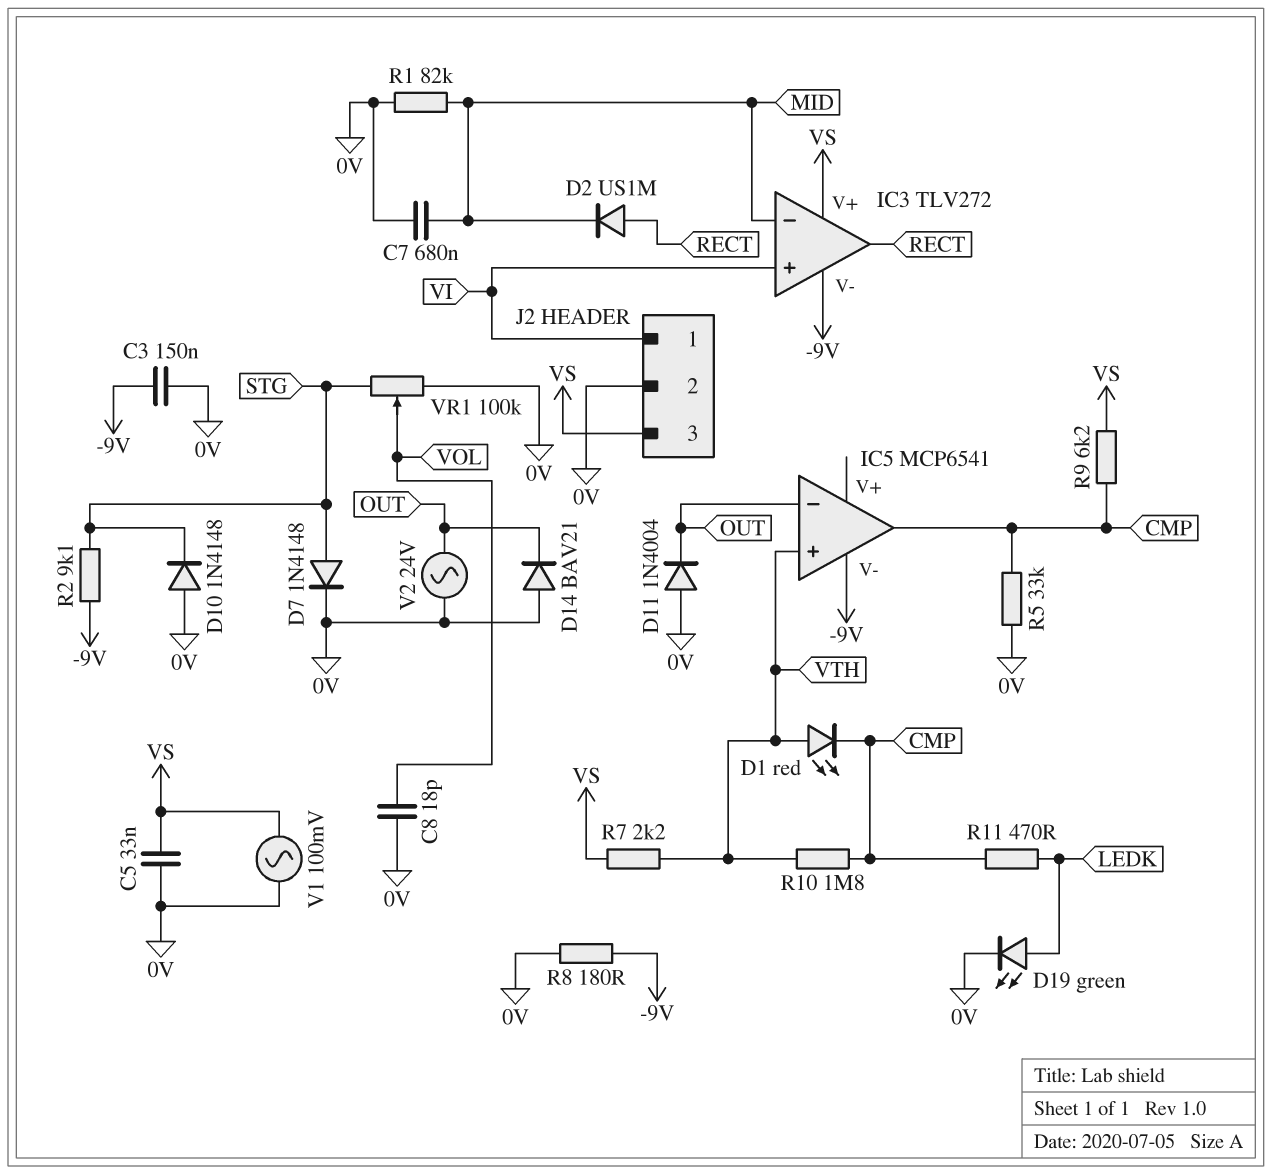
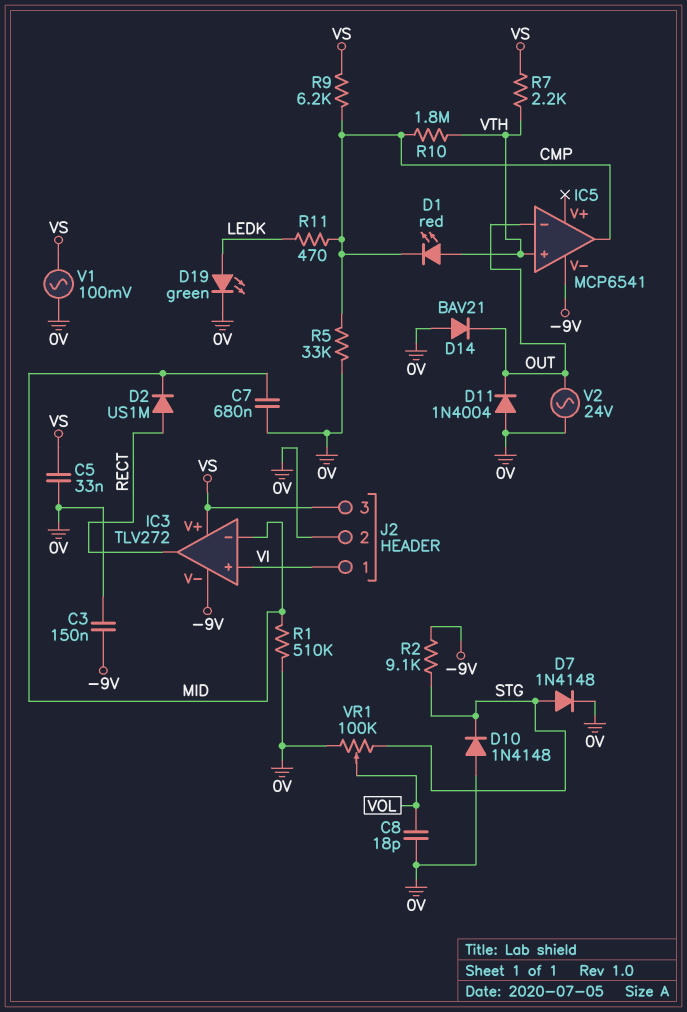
R1: 82k (0V, MID) -> 510k (0V, MID)
R8: 180 (-9V, 0V) -> none

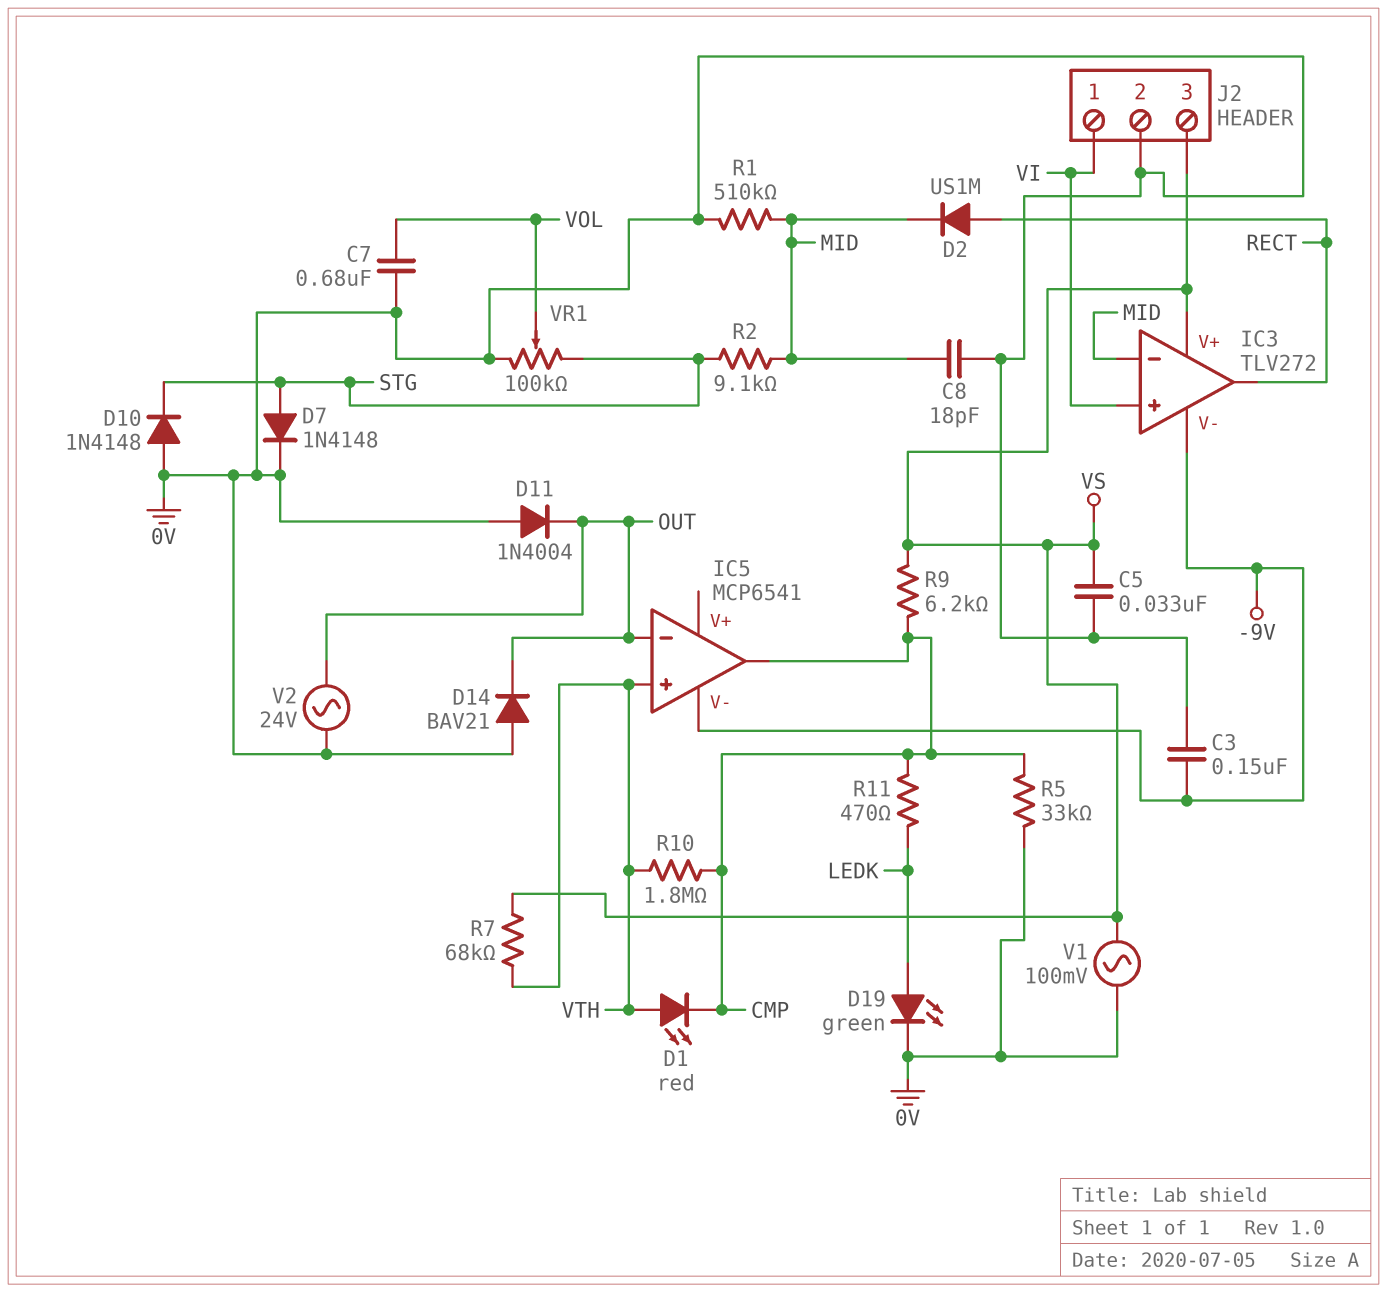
C7: 680nF (0V, MID) -> 680nF (0V, VOL)
C8: 18pF (0V, VOL) -> 18pF (0V, MID)
R2: 9.1k (-9V, STG) -> 9.1k (MID, STG)
R7: 2.2k (VS, VTH) -> 68k (VS, VTH)

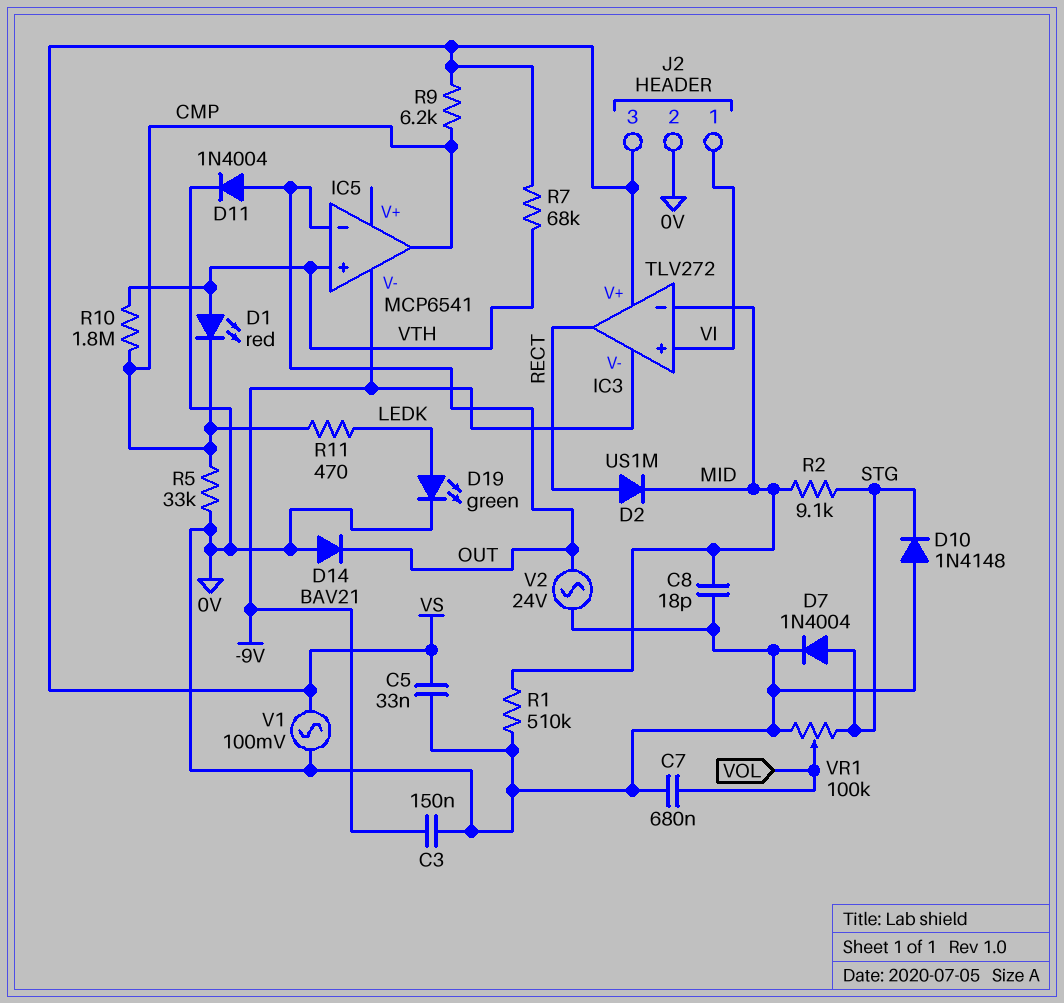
D7: diode 1N4148 (A STG, K 0V) -> diode 1N4004 (A STG, K 0V)
D11: diode 1N4004 (A 0V, K OUT) -> diode 1N4004 (A OUT, K 0V)

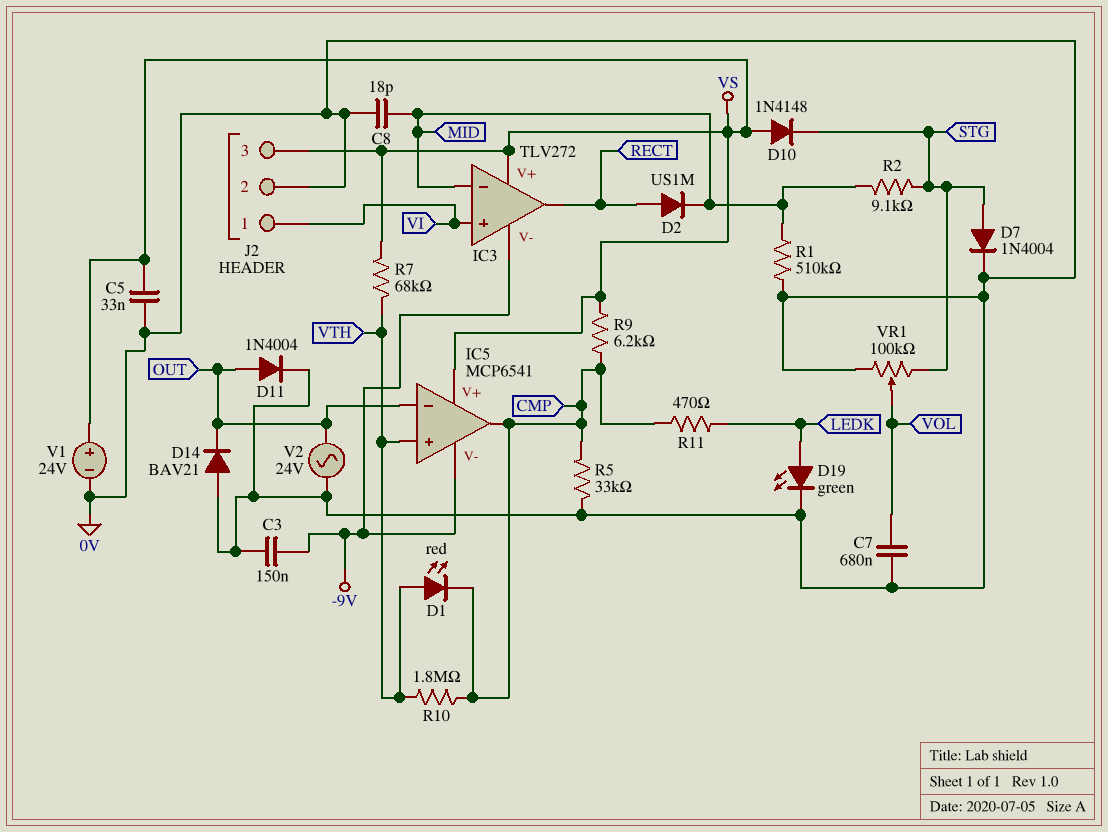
D10: diode 1N4148 (A 0V, K STG) -> diode 1N4148 (A VS, K STG)
IC5 pin V+: none -> VS
V1: AC 100mV (0V, VS) -> 24V (plus VS, minus 0V)

